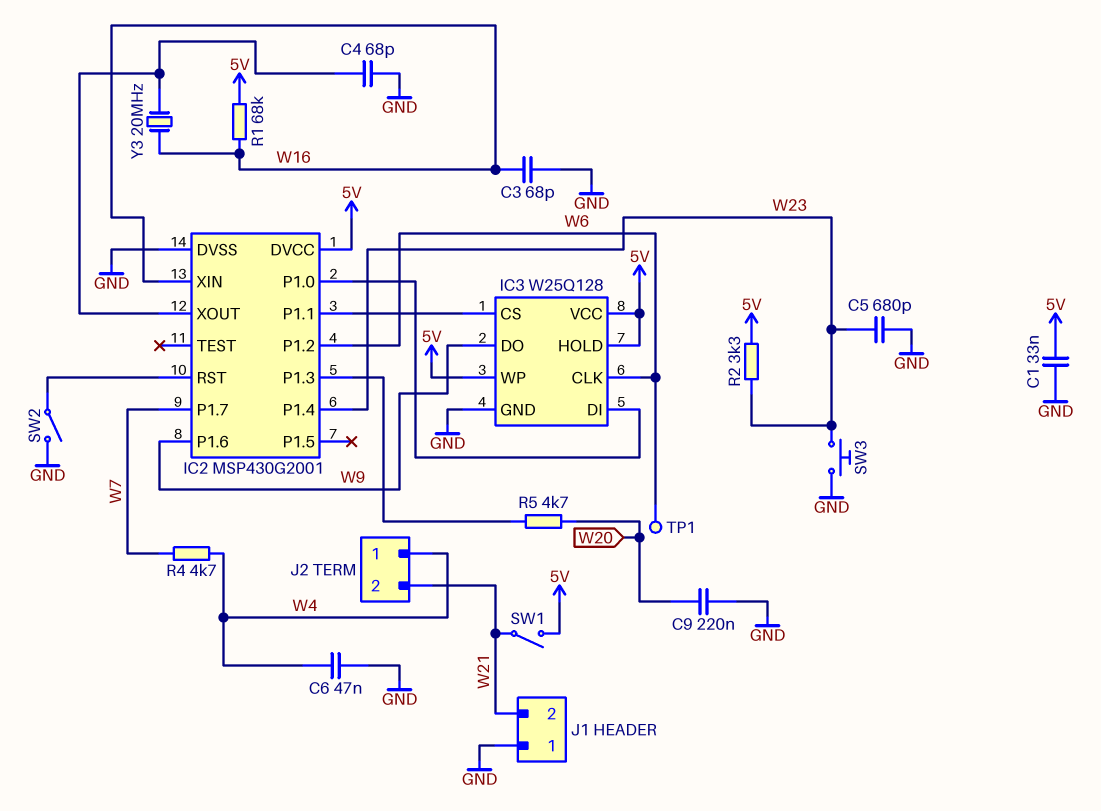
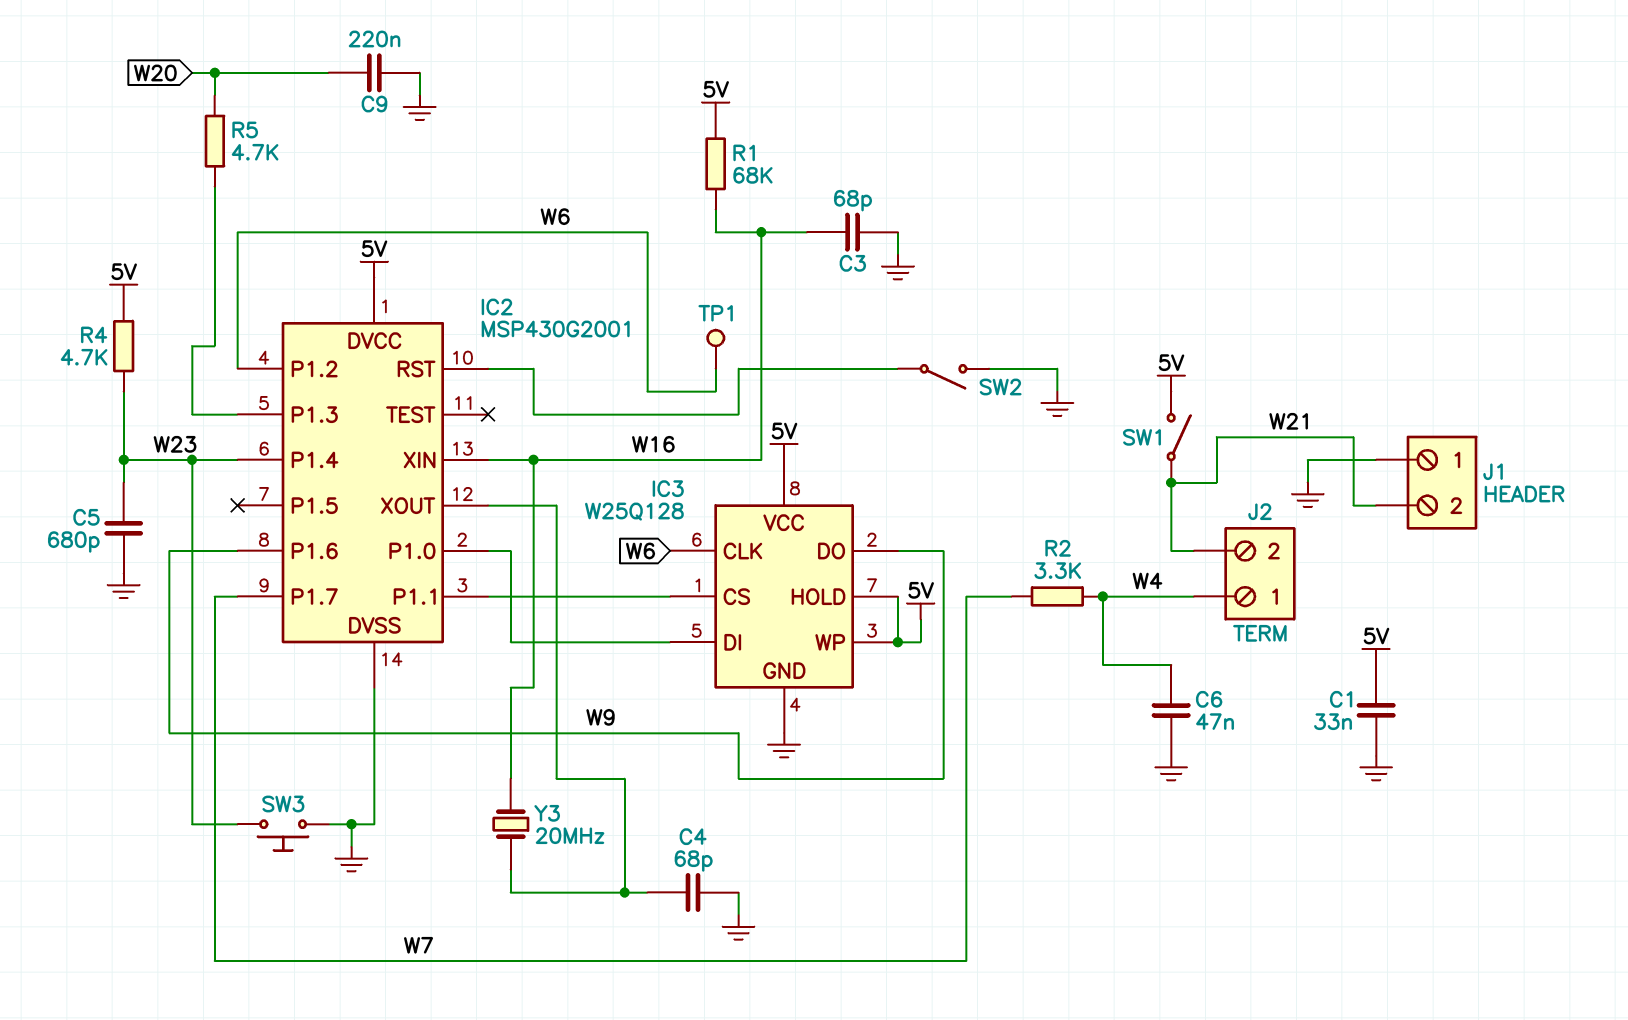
R2: 3.3k (5V, W23) -> 3.3k (W4, W7)
R4: 4.7k (W4, W7) -> 4.7k (5V, W23)

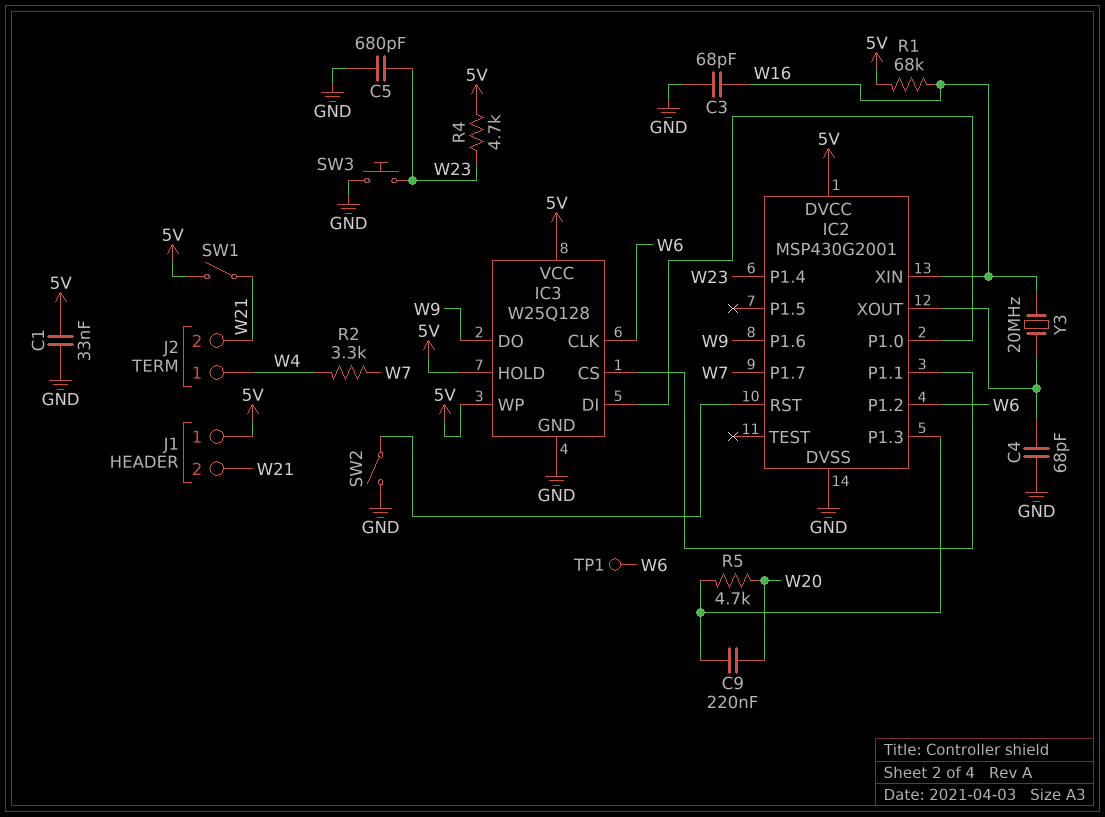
C6: 47nF (GND, W4) -> none
C9: 220nF (GND, W20) -> 220nF (IC2/P1.3, W20)
J1 pin 1: GND -> 5V

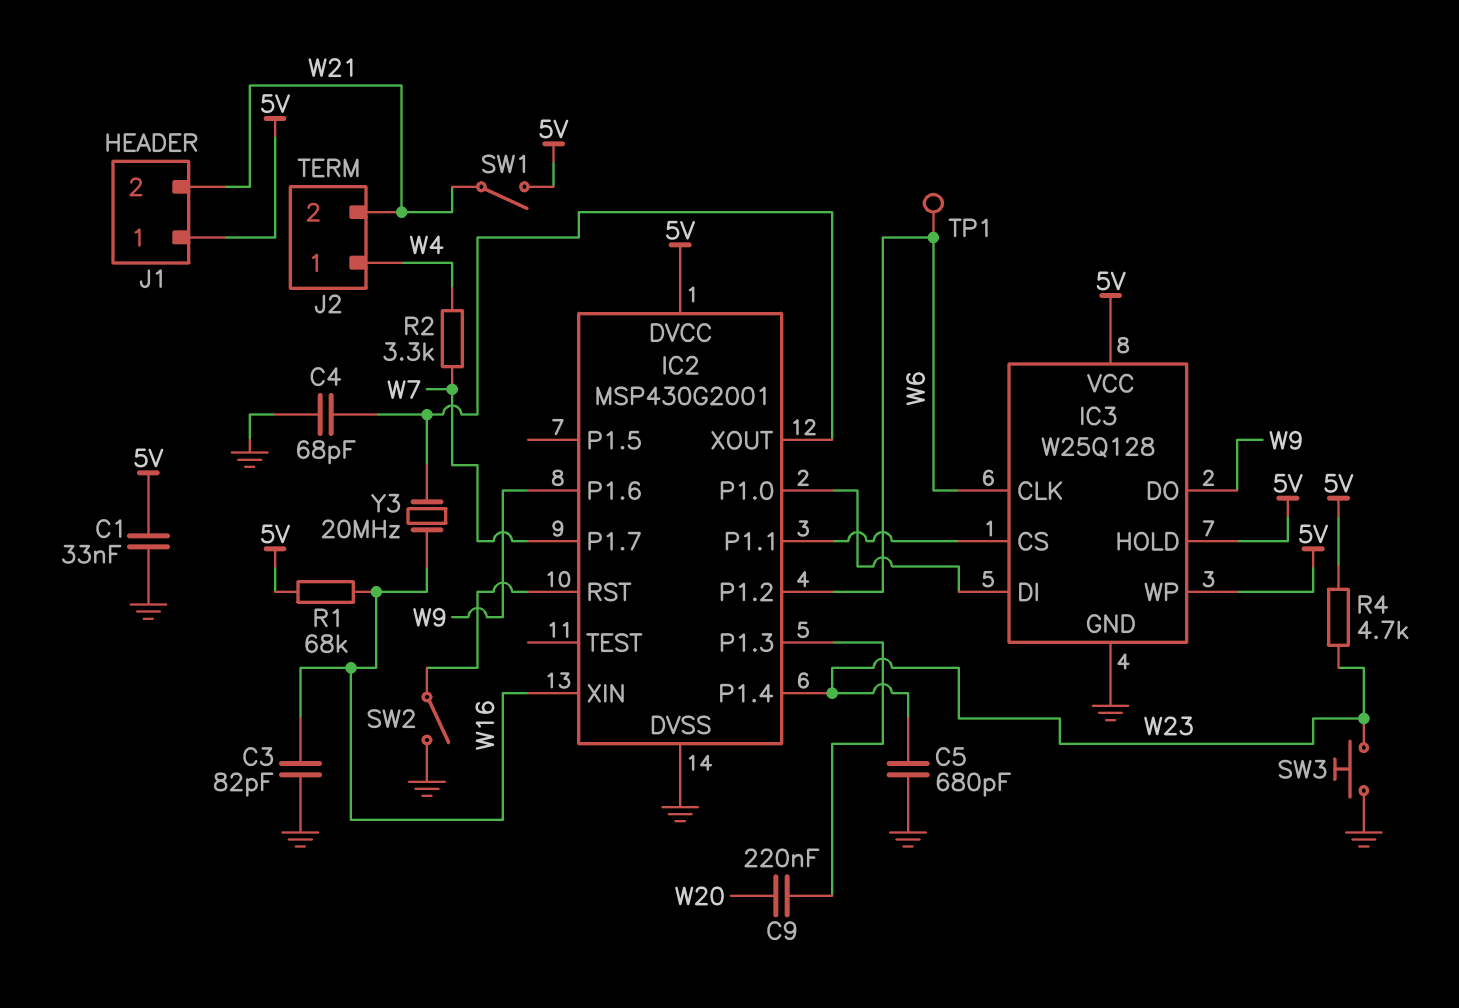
C3: 68pF (GND, W16) -> 82pF (GND, W16)
R5: 4.7k (IC2/P1.3, W20) -> none

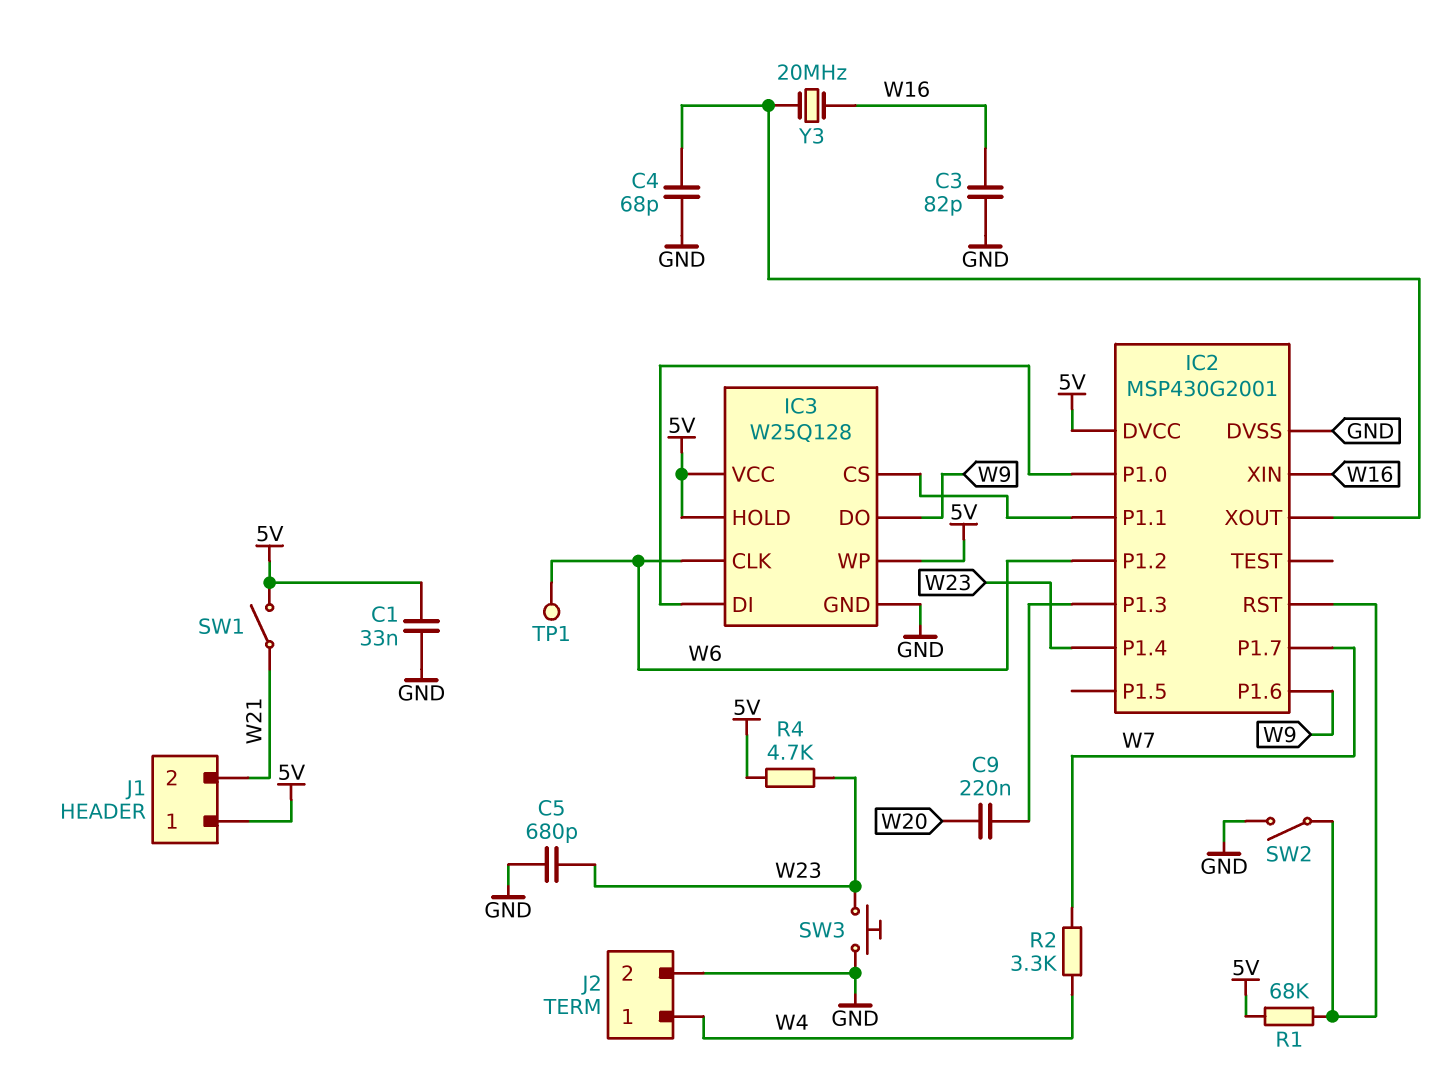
J2 pin 2: W21 -> GND
R1: 68k (5V, W16) -> 68k (5V, IC2/RST)

